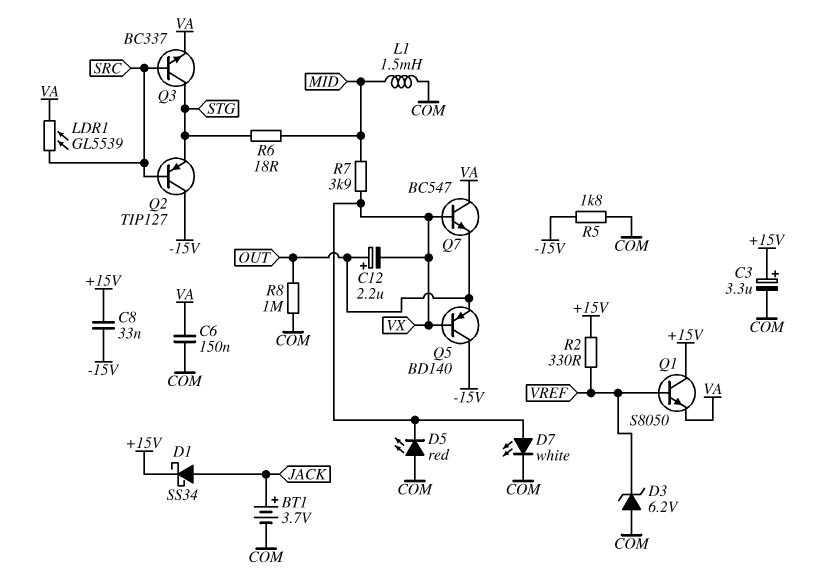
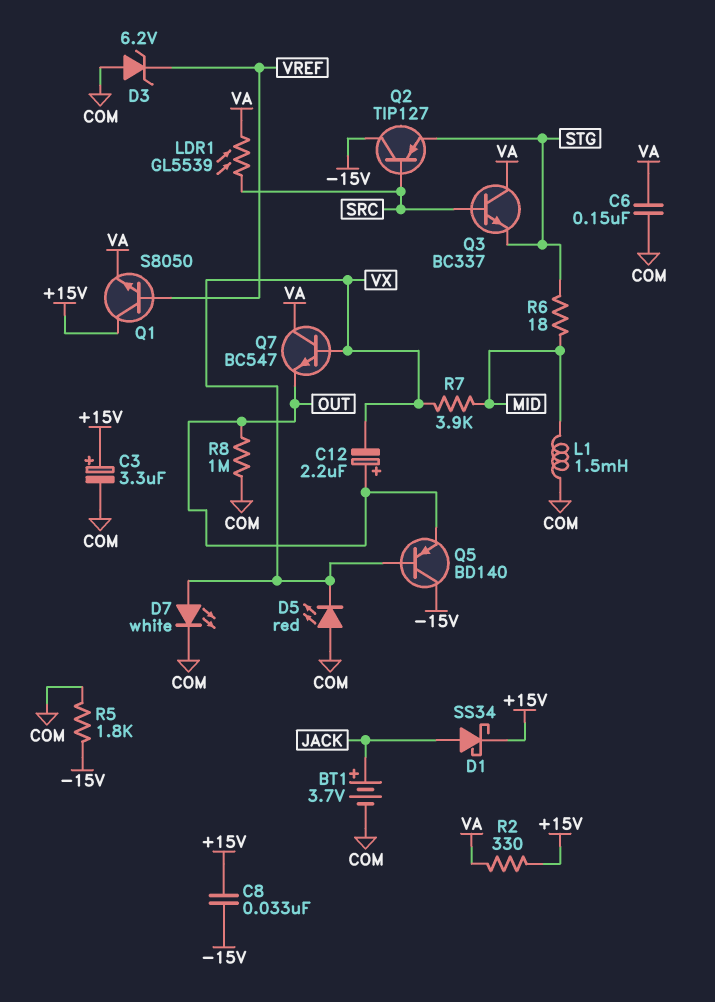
Q3: NPN BC337 (B SRC, C STG, E VA) -> NPN BC337 (B SRC, C VA, E STG)
R2: 330 (+15V, VREF) -> 330 (+15V, VA)

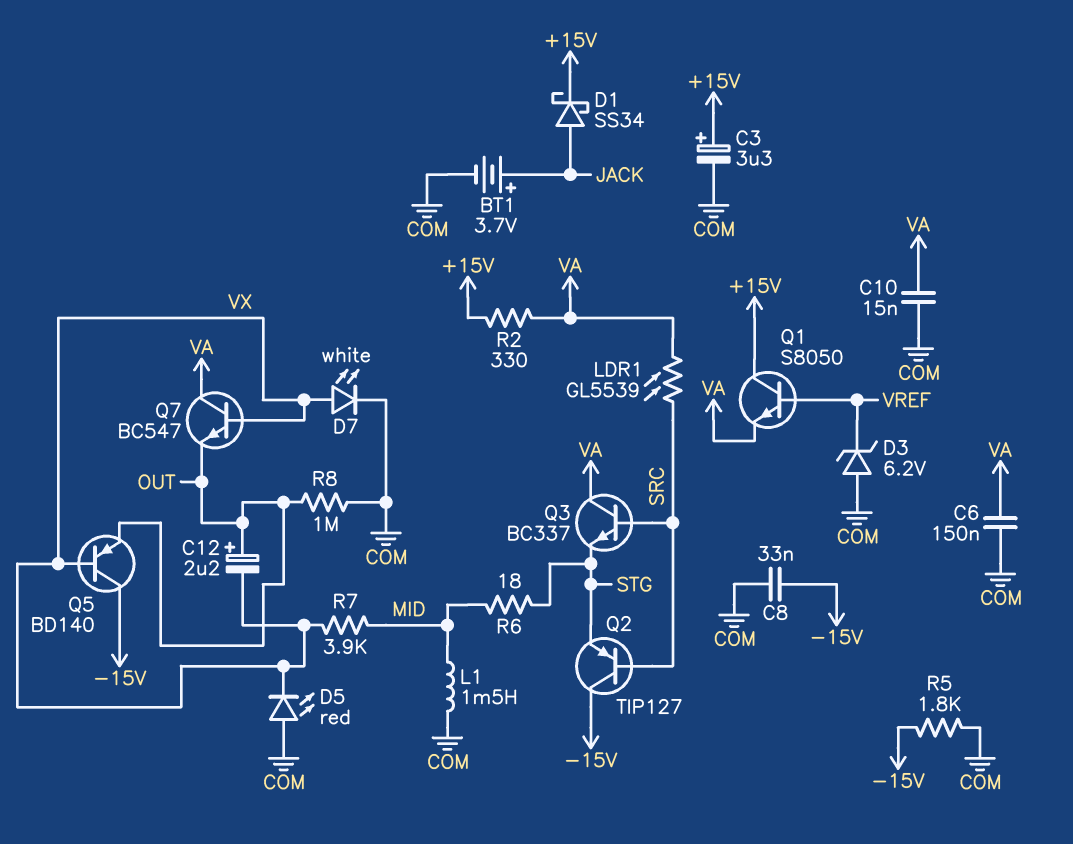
C8: 33nF (+15V, -15V) -> 33nF (-15V, COM)
C10: none -> 15nF (COM, VA)

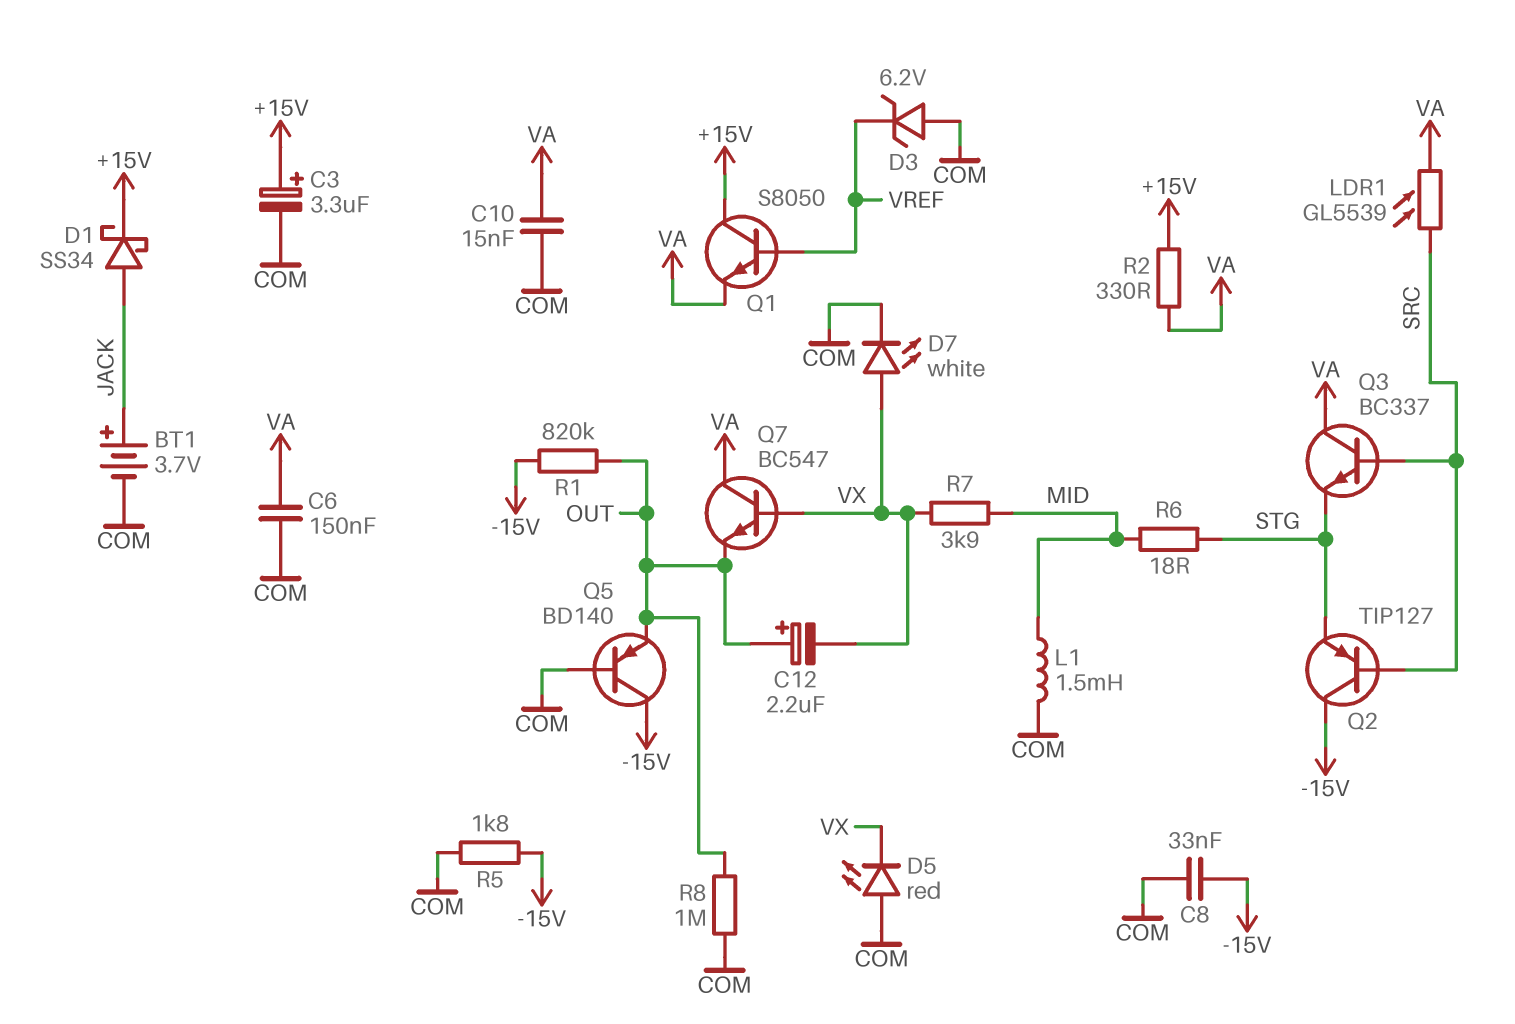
Q5: PNP BD140 (B VX, C -15V, E OUT) -> PNP BD140 (B COM, C -15V, E OUT)
R1: none -> 820k (-15V, OUT)

